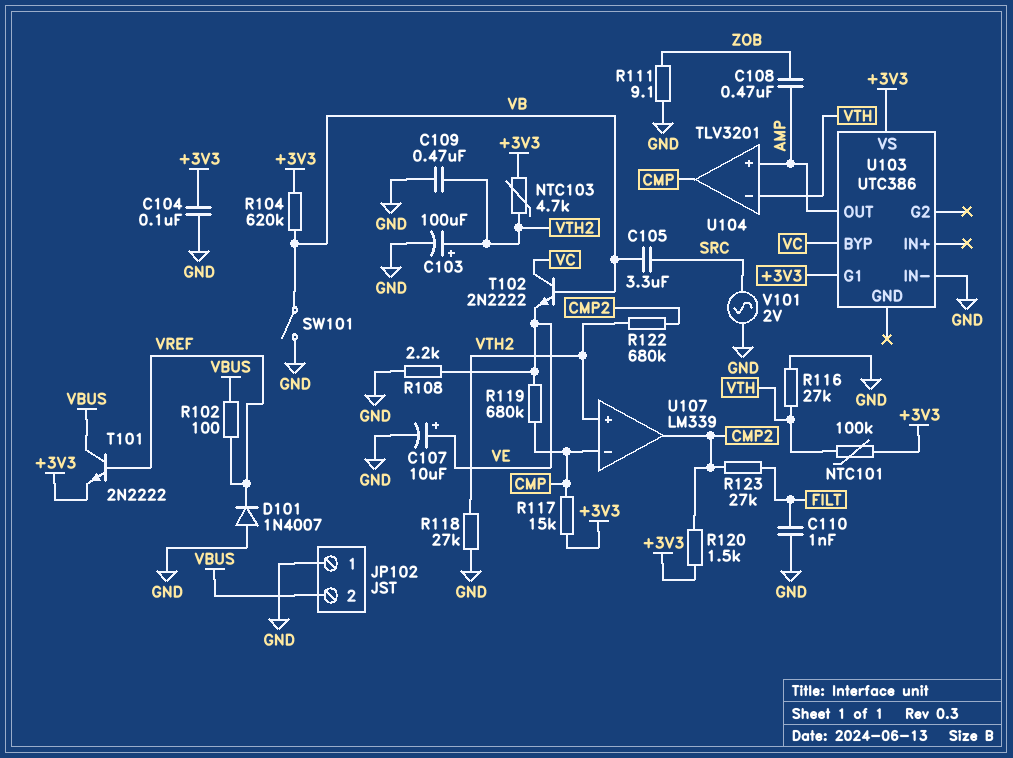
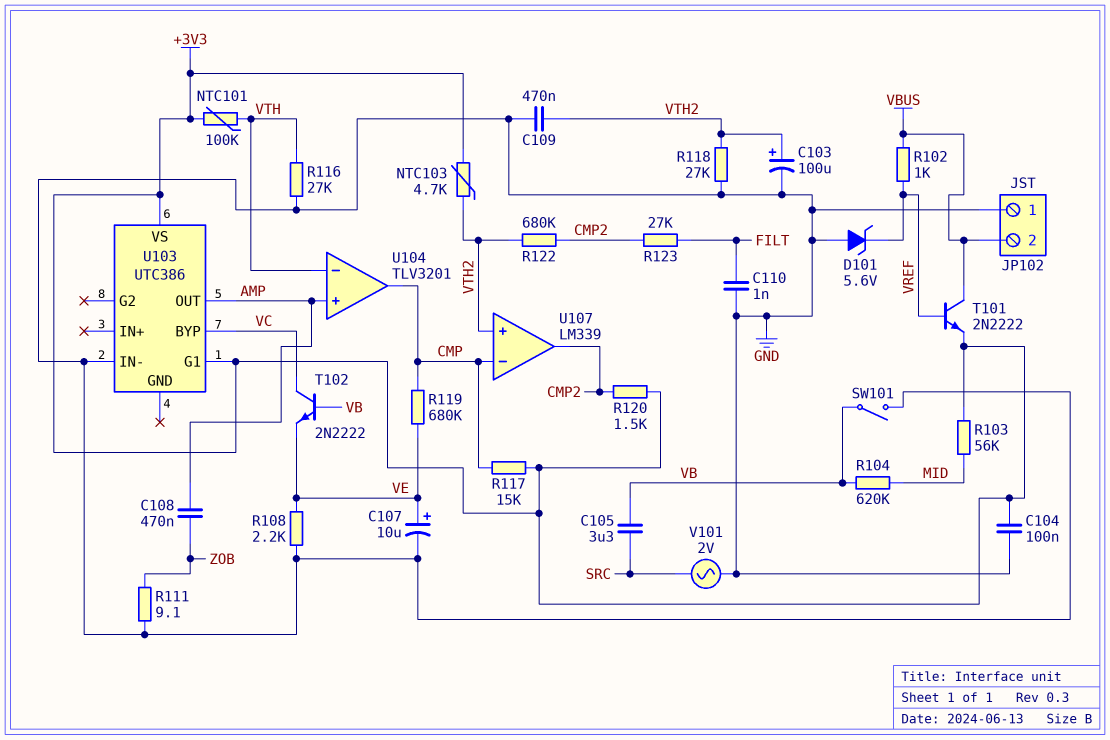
D101: diode 1N4007 (A GND, K VREF) -> zener 5.6V (A GND, K VREF)
R102: 100 (VBUS, VREF) -> 1k (VBUS, VREF)
R103: none -> 56k (+3V3, MID)
R104: 620k (+3V3, VB) -> 620k (MID, VB)

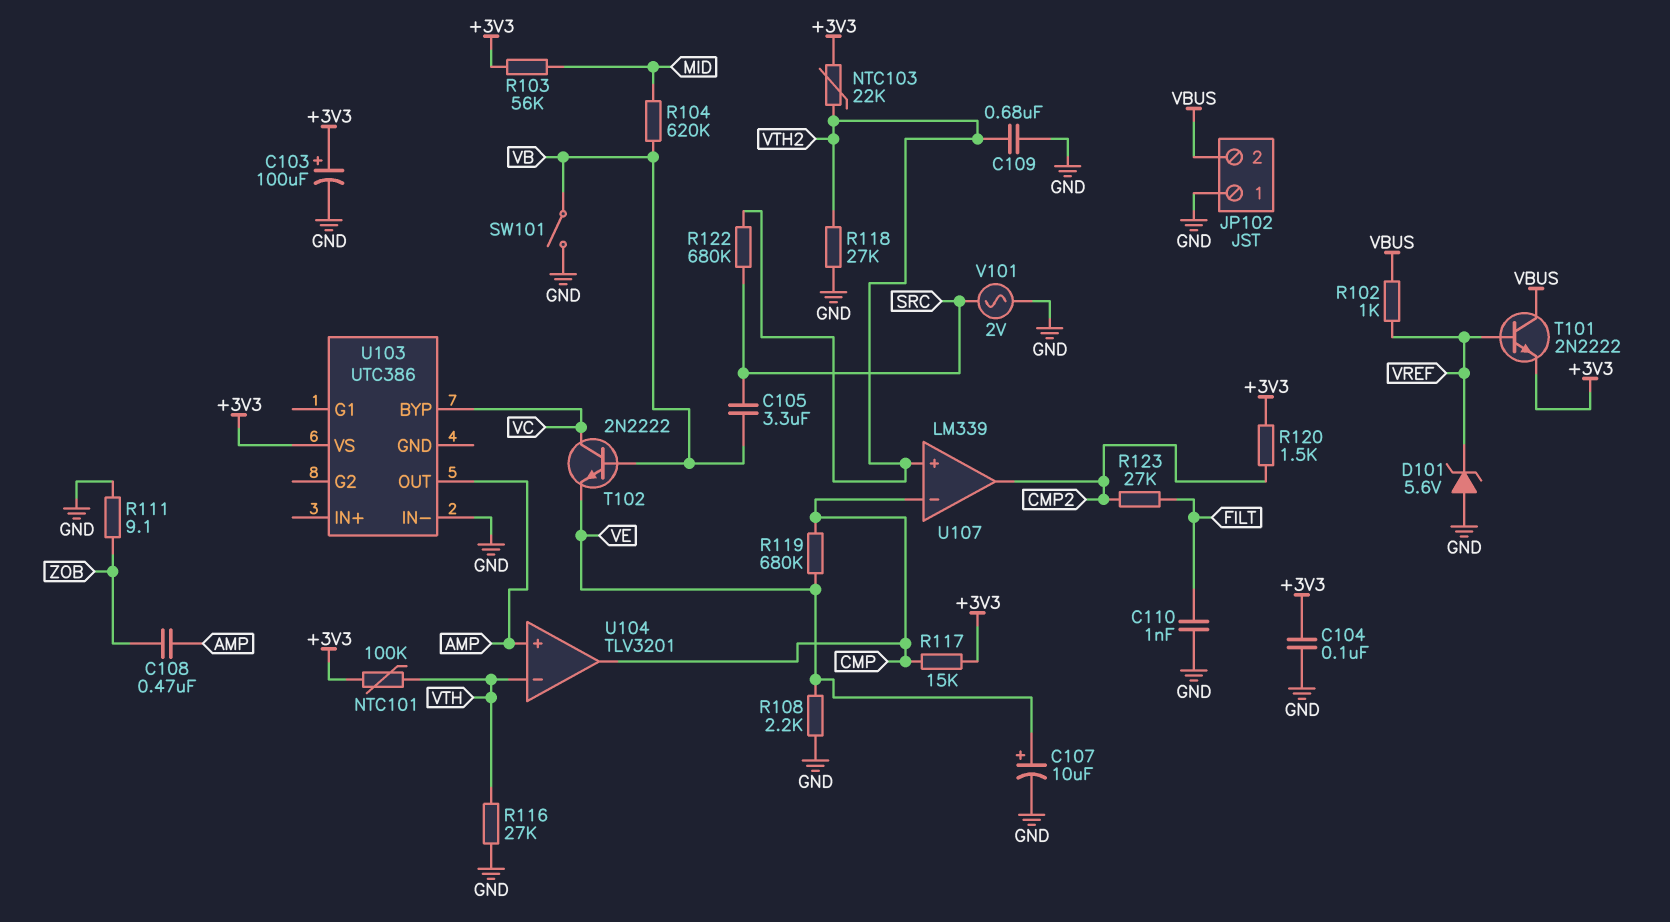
C103: 100uF (plus VTH2, minus GND) -> 100uF (plus +3V3, minus GND)
C109: 470nF (GND, VTH2) -> 680nF (GND, VTH2)
NTC103: 4.7k (+3V3, VTH2) -> 22k (+3V3, VTH2)
R122: 680k (CMP2, VTH2) -> 680k (SRC, VTH2)
U103 pin G1: +3V3 -> none

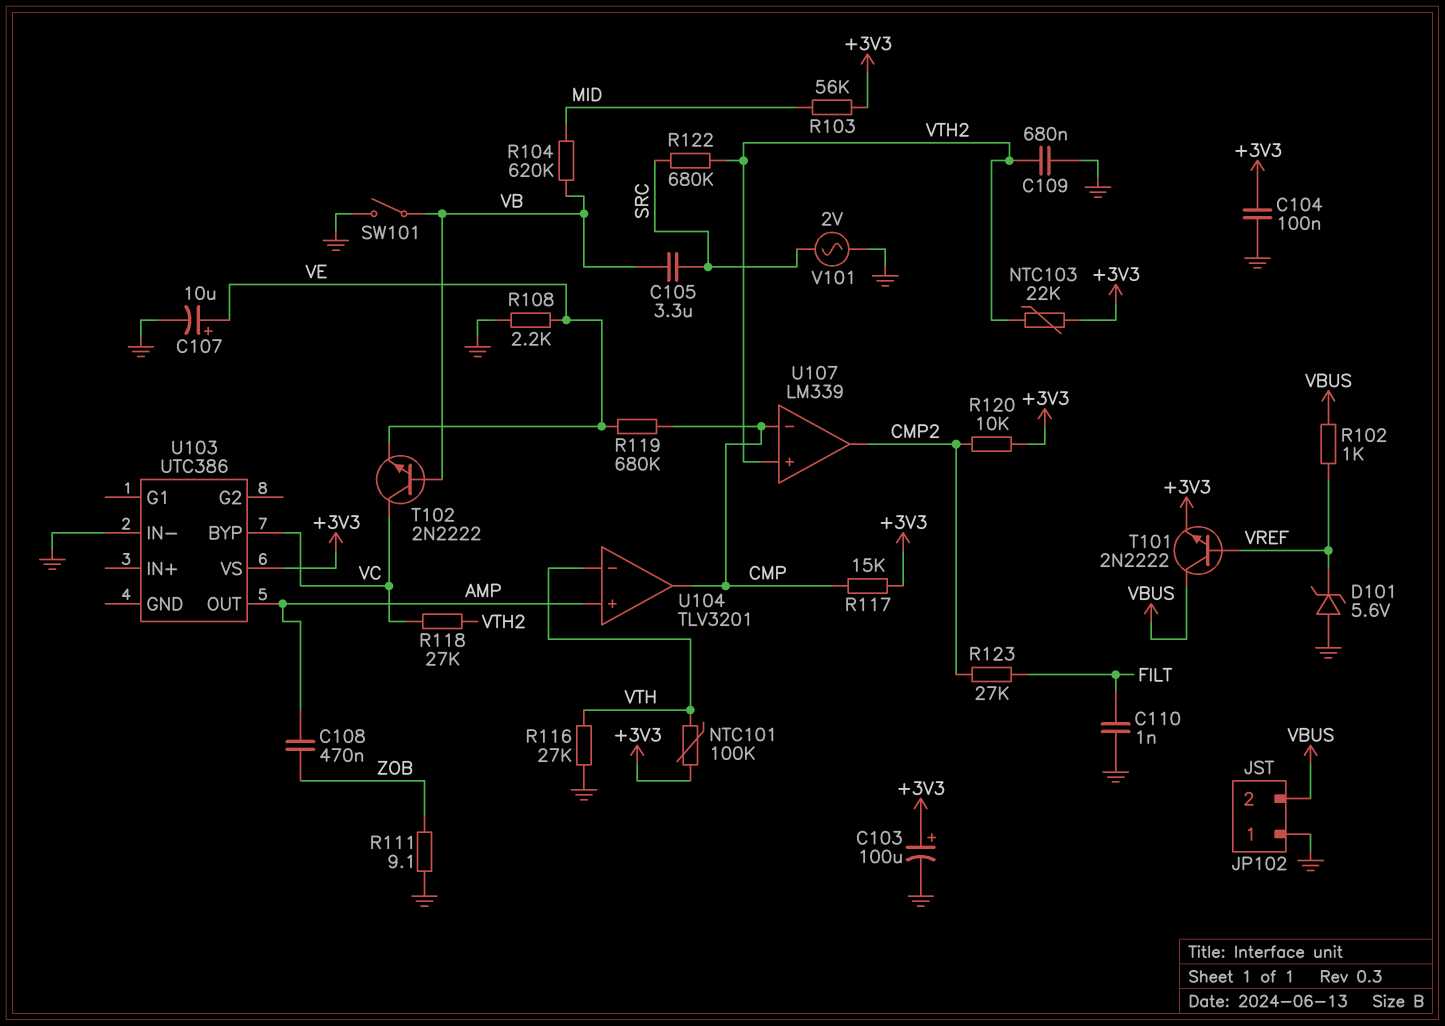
R118: 27k (GND, VTH2) -> 27k (VC, VTH2)
R120: 1.5k (+3V3, CMP2) -> 10k (+3V3, CMP2)

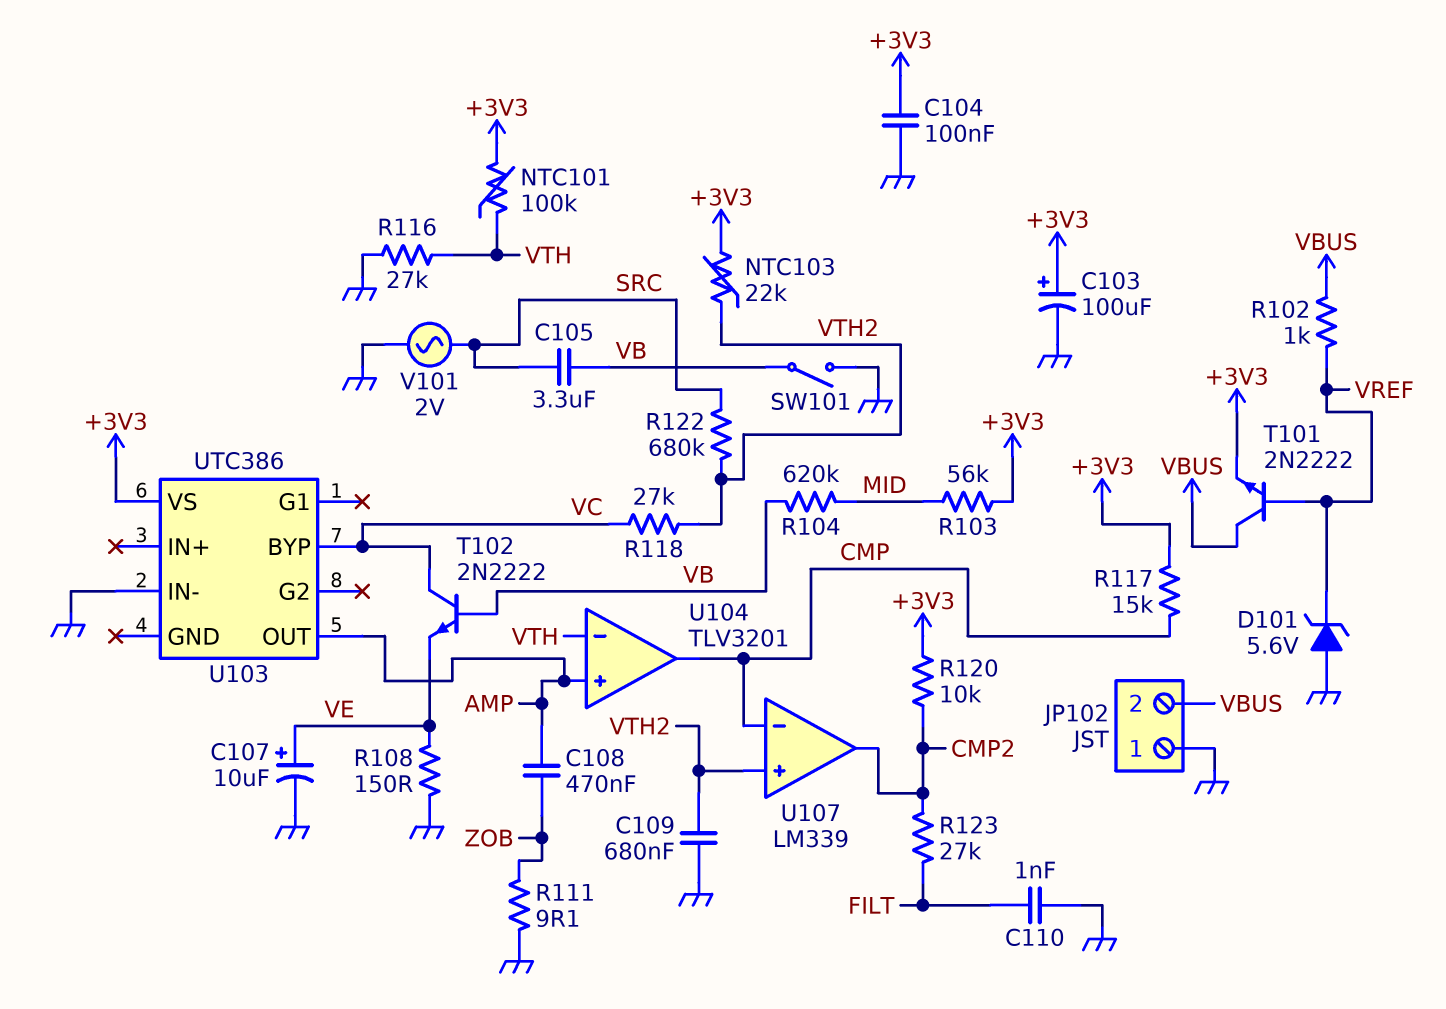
R108: 2.2k (GND, VE) -> 150 (GND, VE)
R119: 680k (CMP, VE) -> none

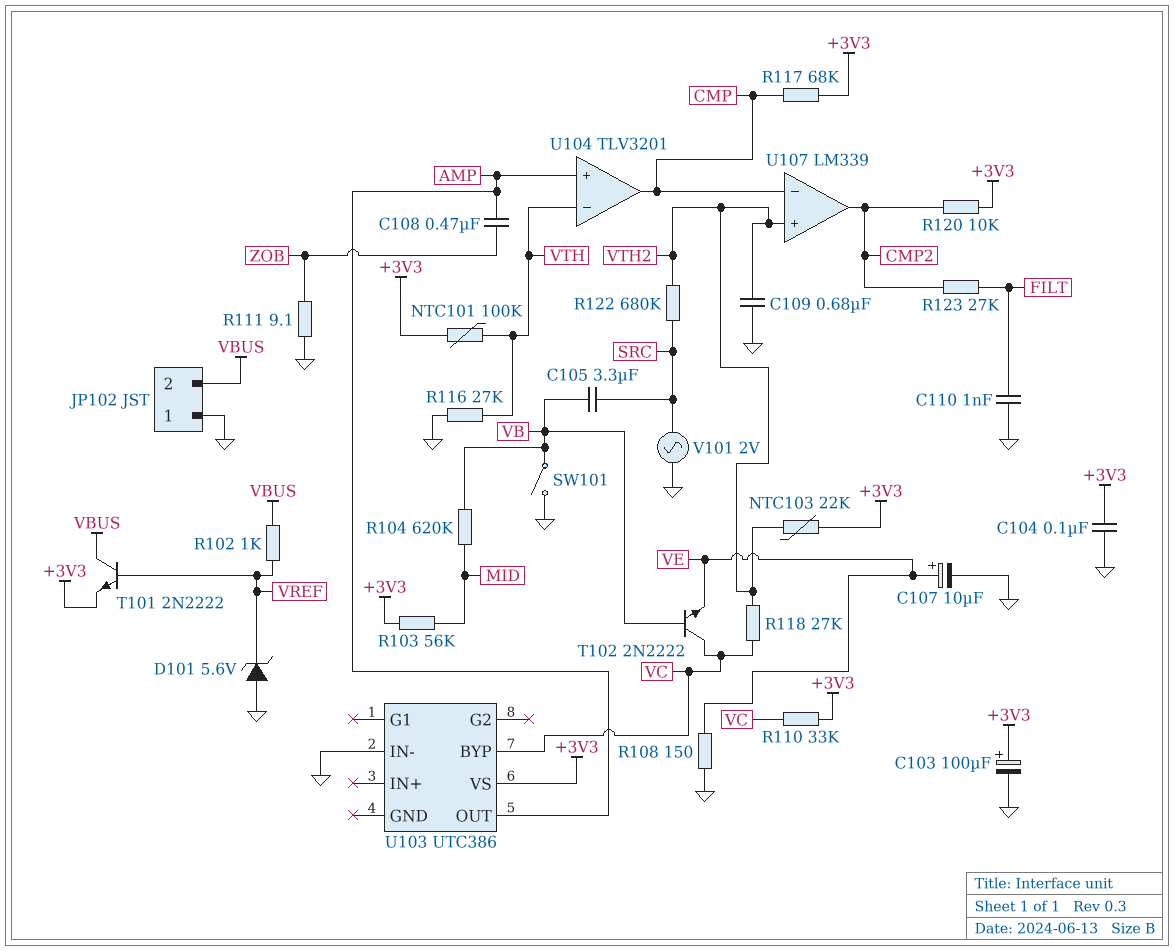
R110: none -> 33k (+3V3, VC)
R117: 15k (+3V3, CMP) -> 68k (+3V3, CMP)

